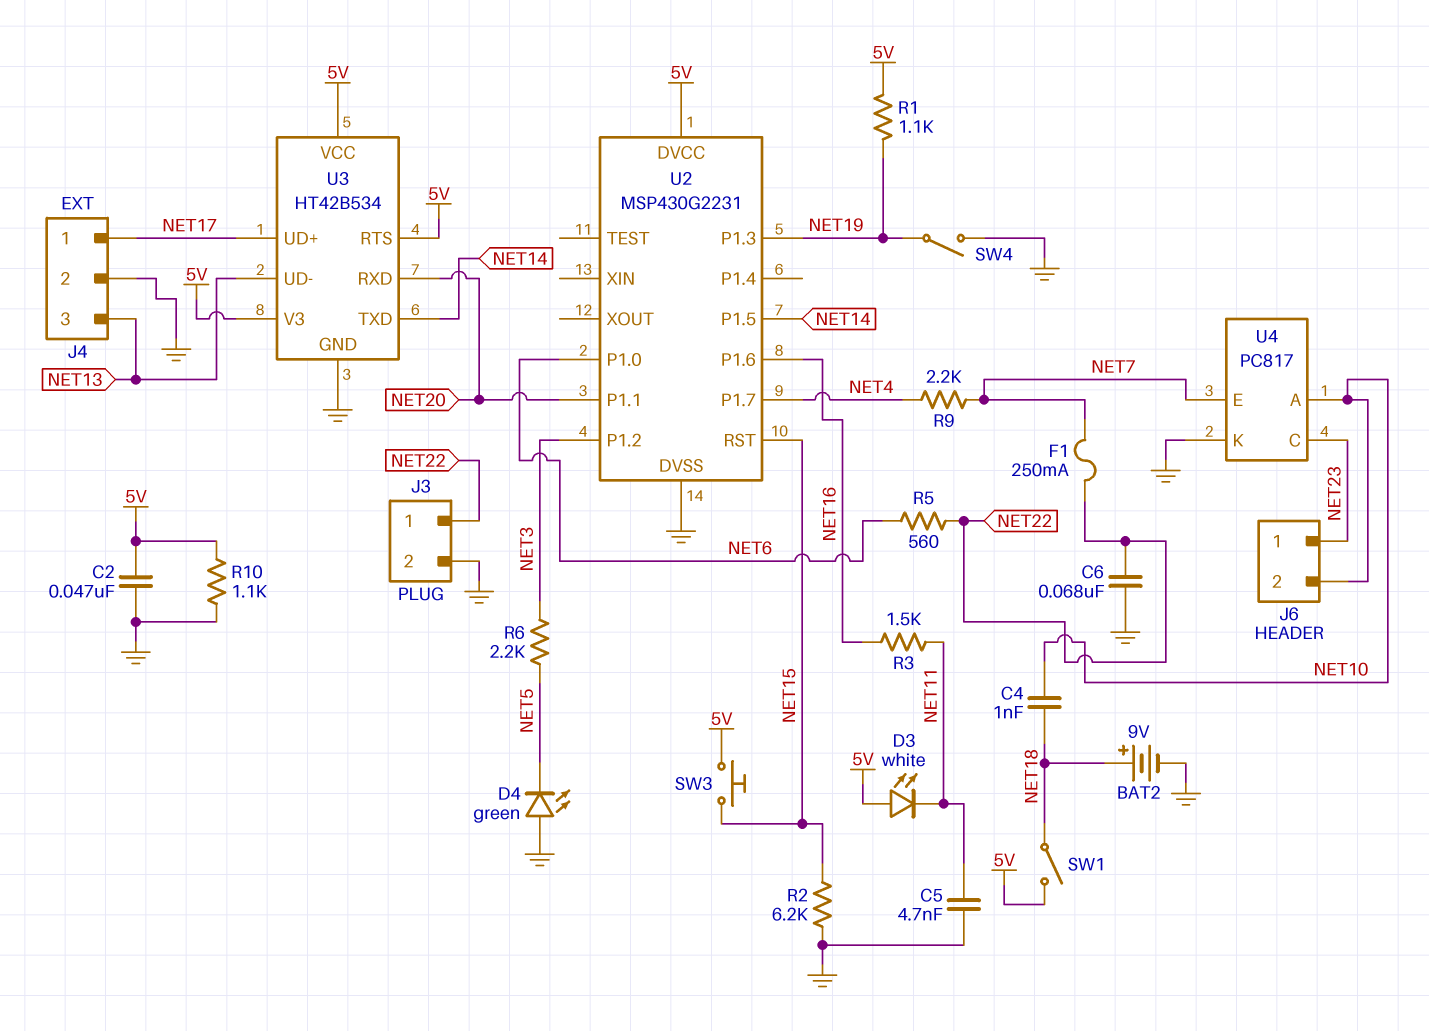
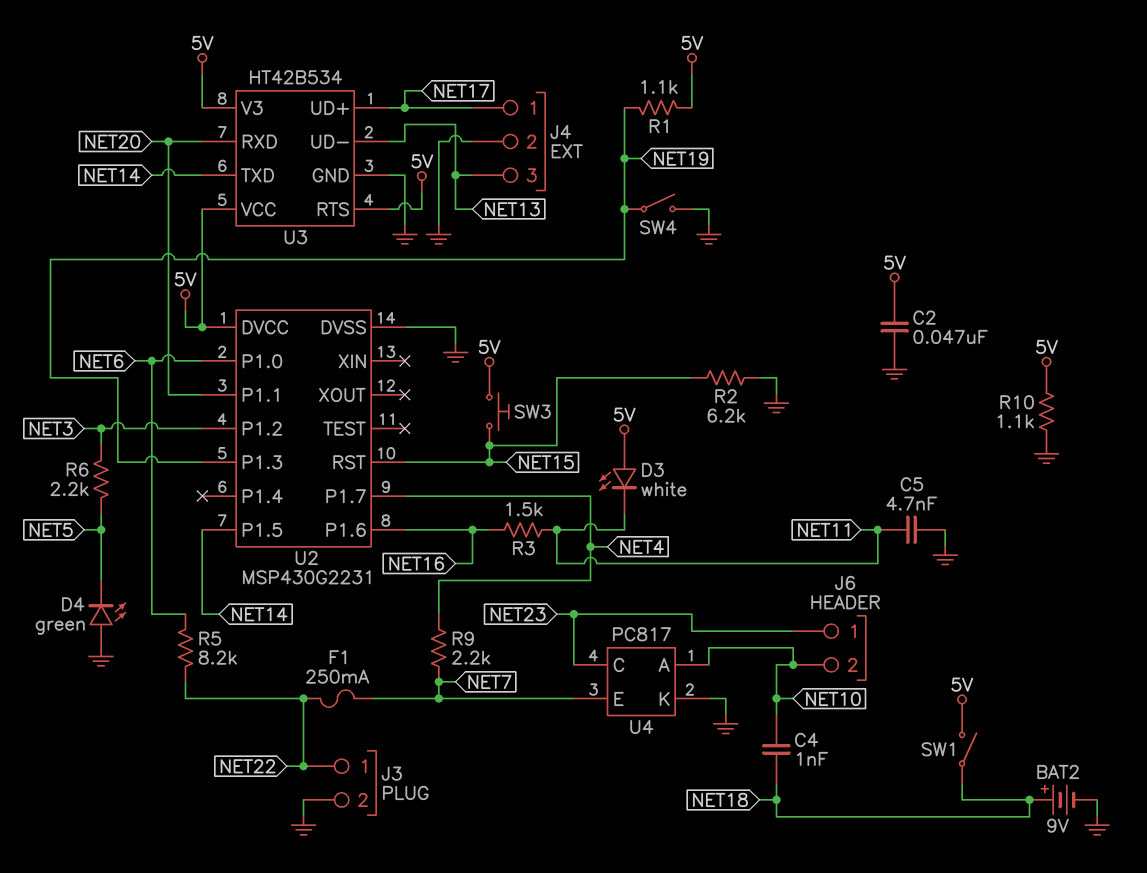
C6: 68nF (GND, NET22) -> none
R5: 560 (NET6, NET22) -> 8.2k (NET6, NET22)

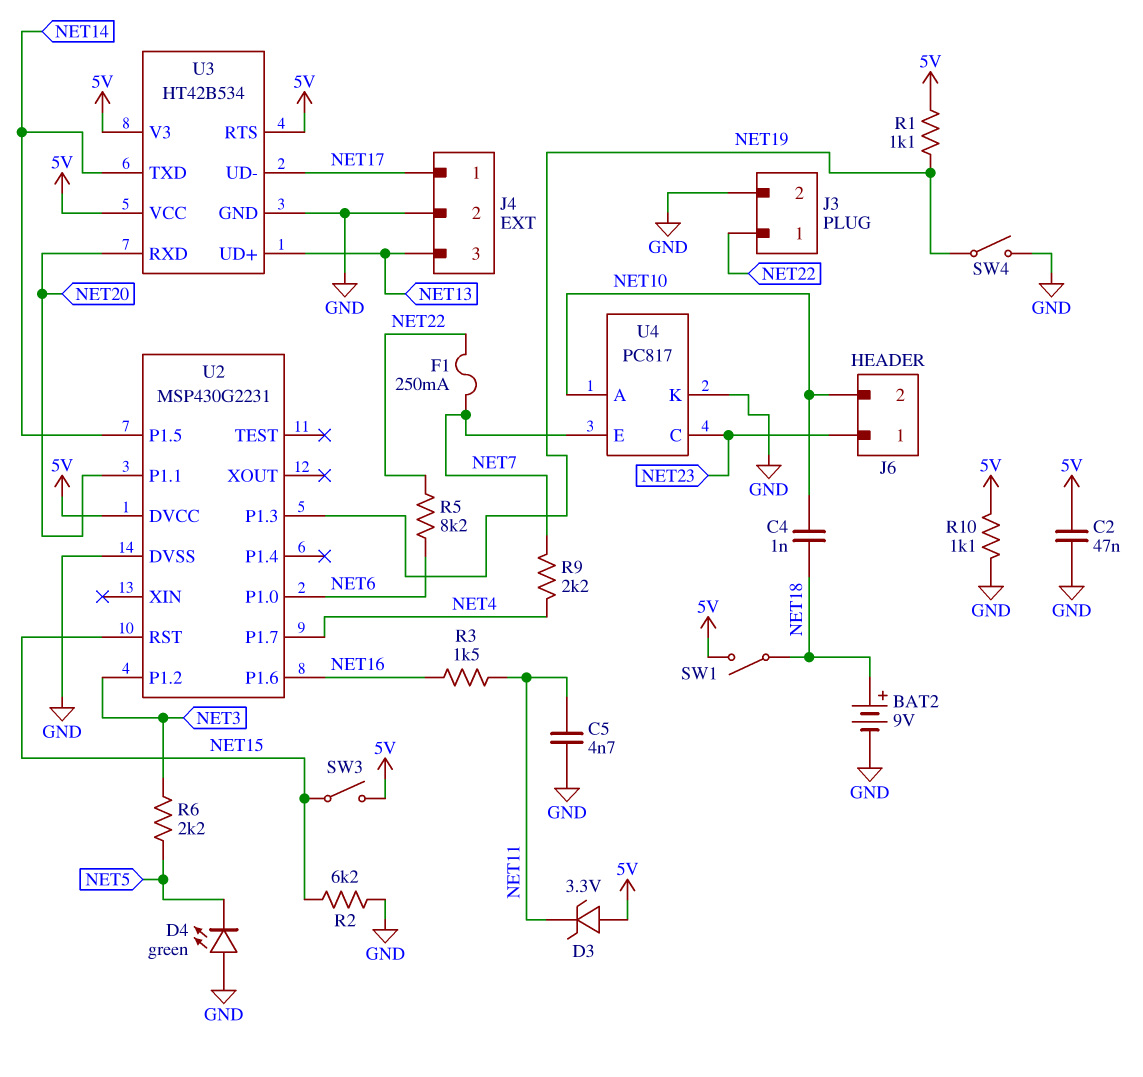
D3: LED white (A 5V, K NET11) -> zener 3.3V (A 5V, K NET11)
SW3: button (5V, NET15) -> switch (5V, NET15)
U3 pin UD+: NET17 -> NET13
U3 pin UD-: NET13 -> NET17

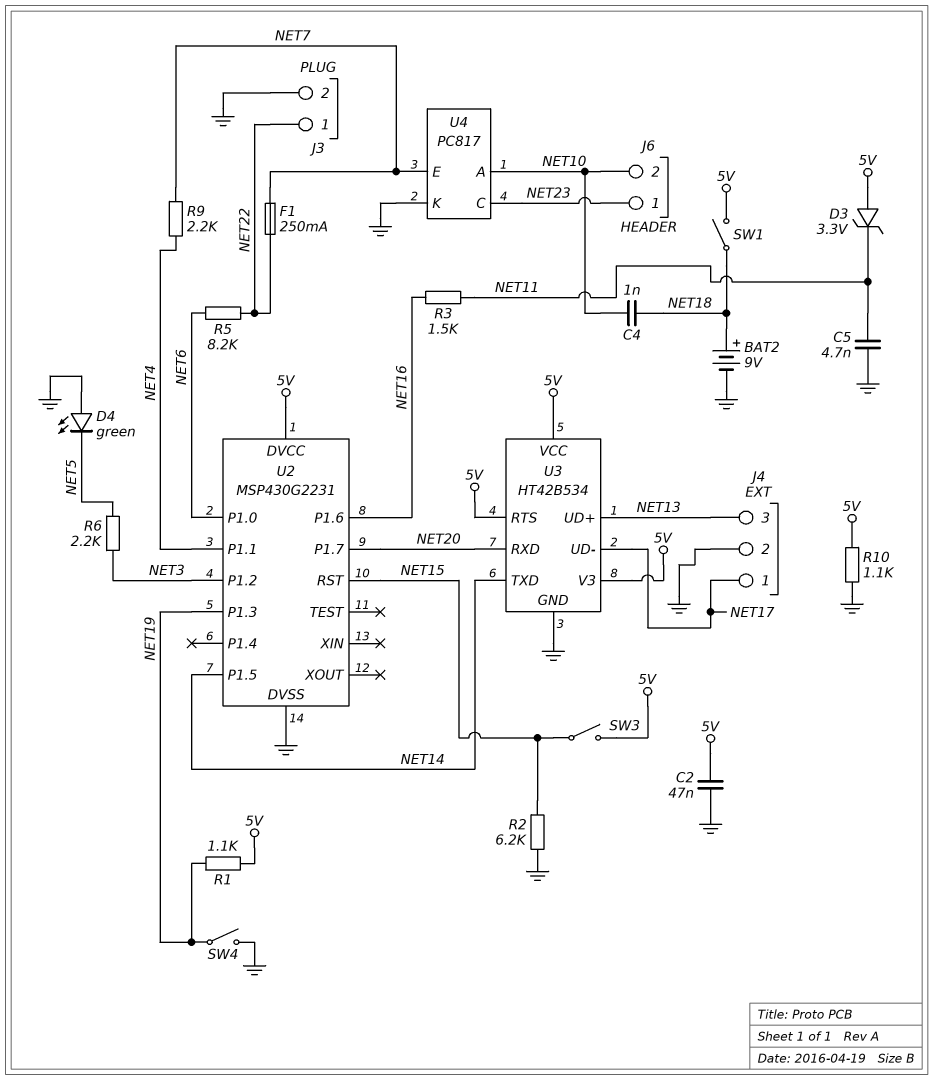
U2 pin P1.1: NET20 -> NET4
U2 pin P1.7: NET4 -> NET20

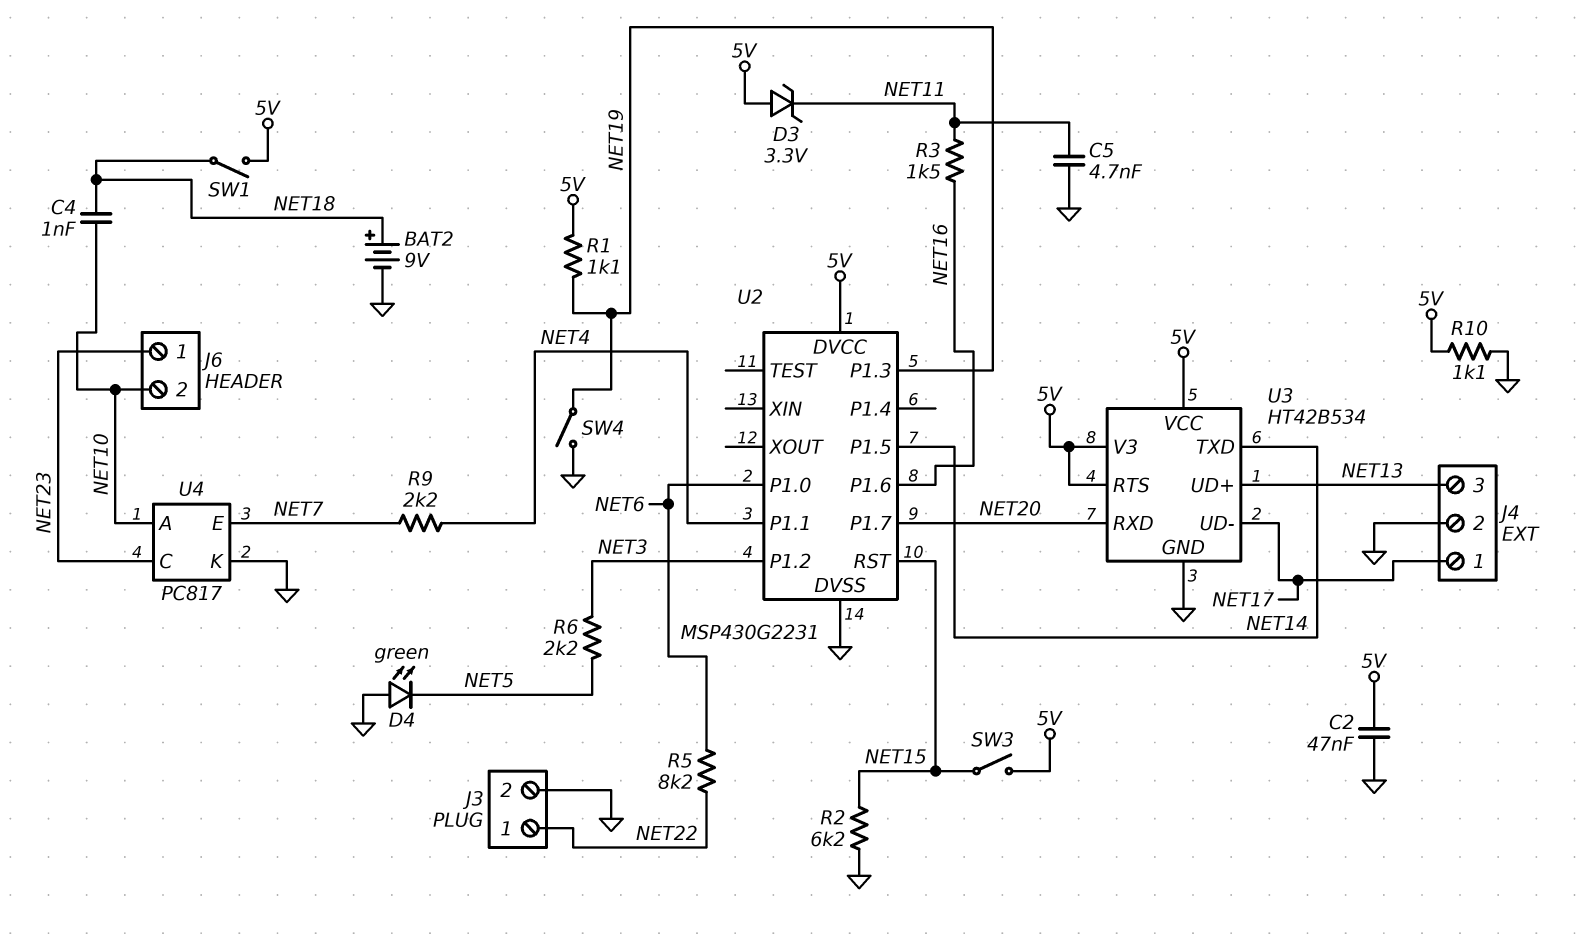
F1: 250mA (NET7, NET22) -> none

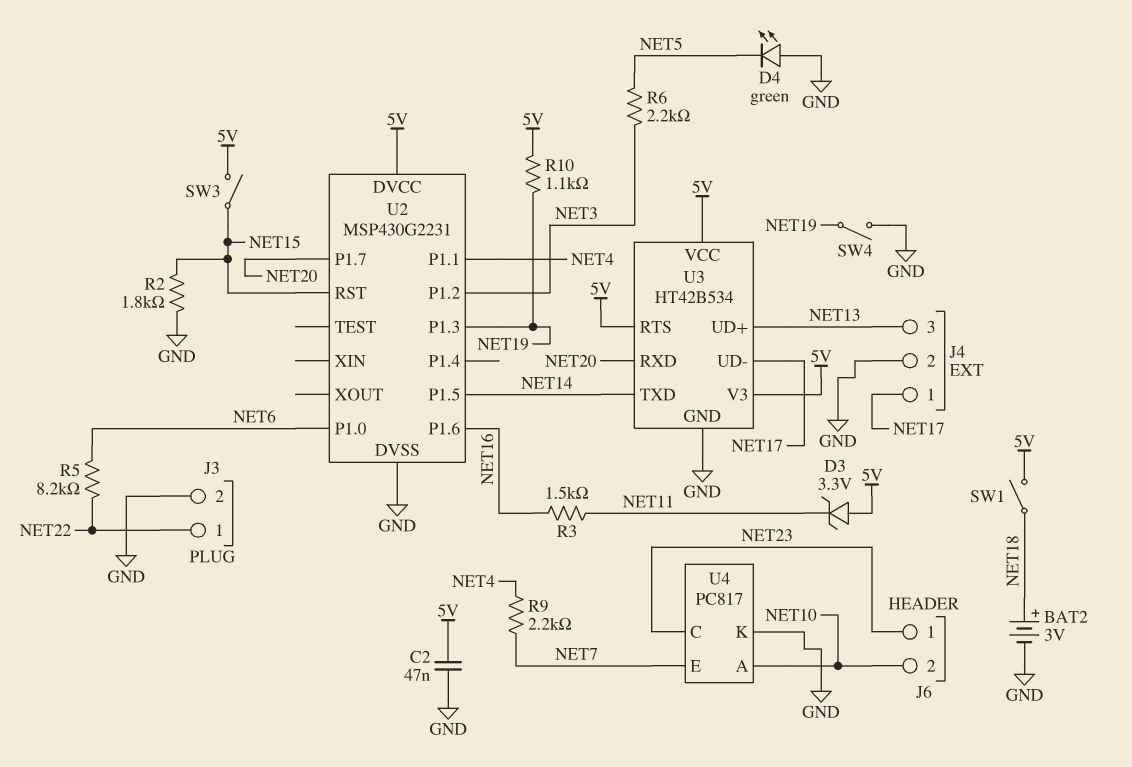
BAT2: 9V (plus NET18, minus GND) -> 3V (plus NET18, minus GND)
C4: 1nF (NET10, NET18) -> none
C5: 4.7nF (GND, NET11) -> none
R1: 1.1k (5V, NET19) -> none
R2: 6.2k (GND, NET15) -> 1.8k (GND, NET15)
R10: 1.1k (5V, GND) -> 1.1k (5V, NET19)

